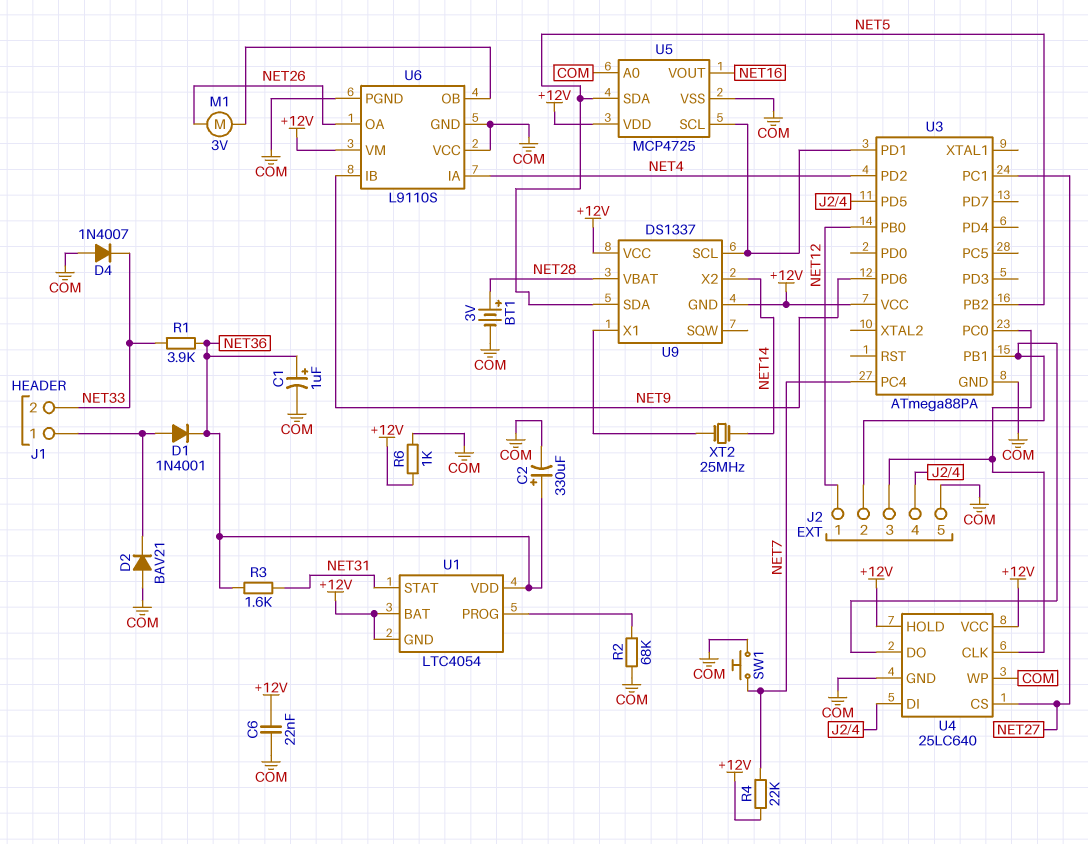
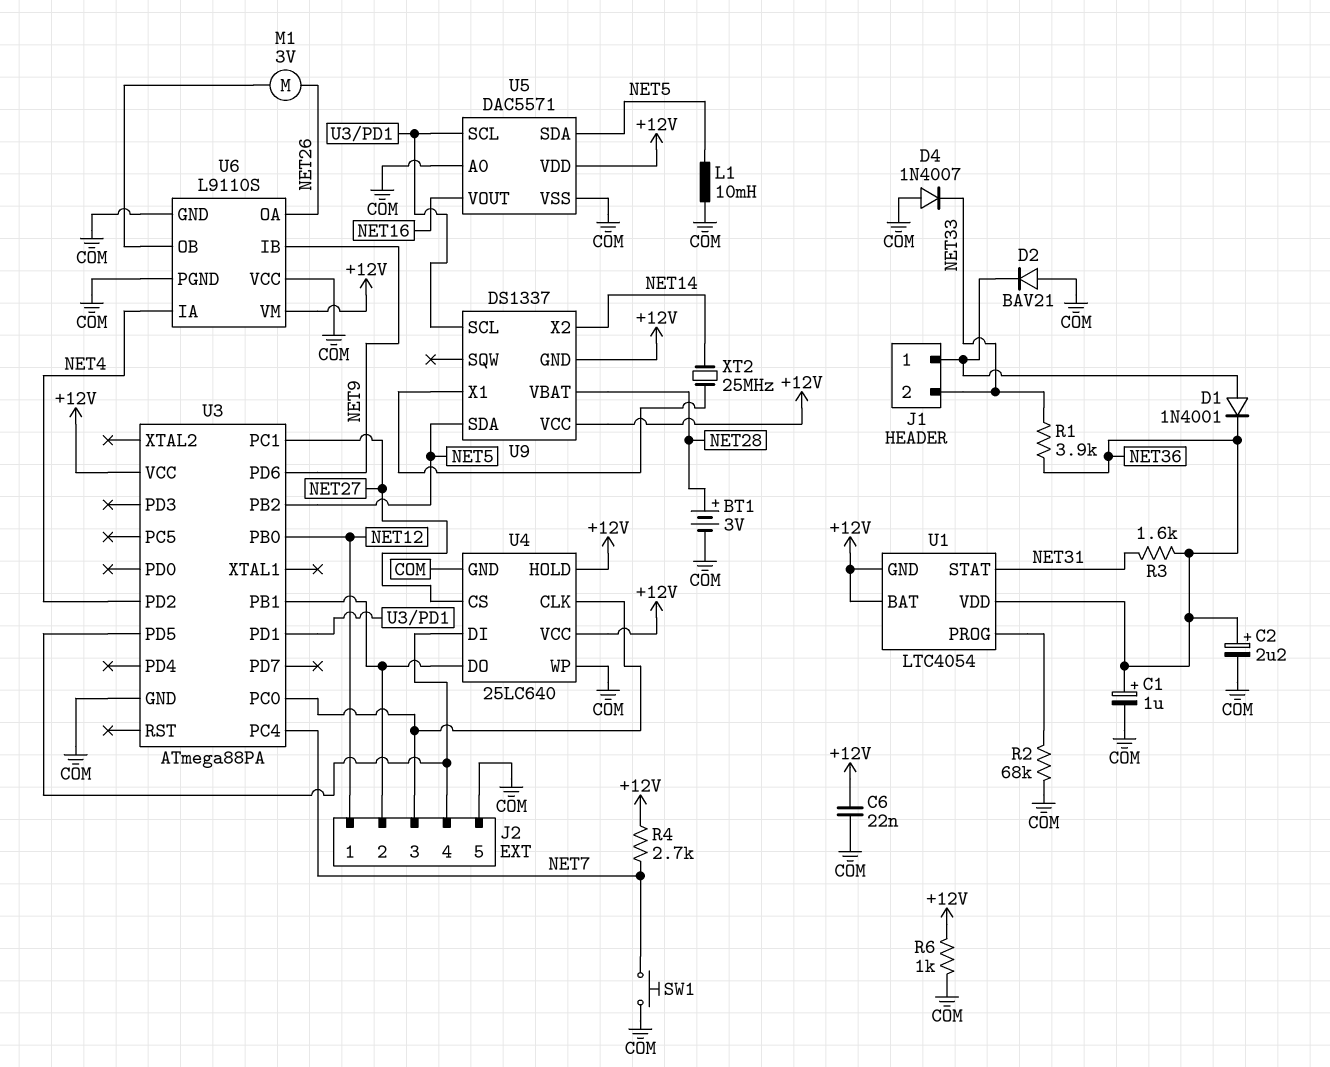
C2: 330uF (plus NET36, minus COM) -> 2.2uF (plus NET36, minus COM)
L1: none -> 10mH (COM, NET5)
R4: 22k (+12V, NET7) -> 2.7k (+12V, NET7)
U5: MCP4725 -> DAC5571

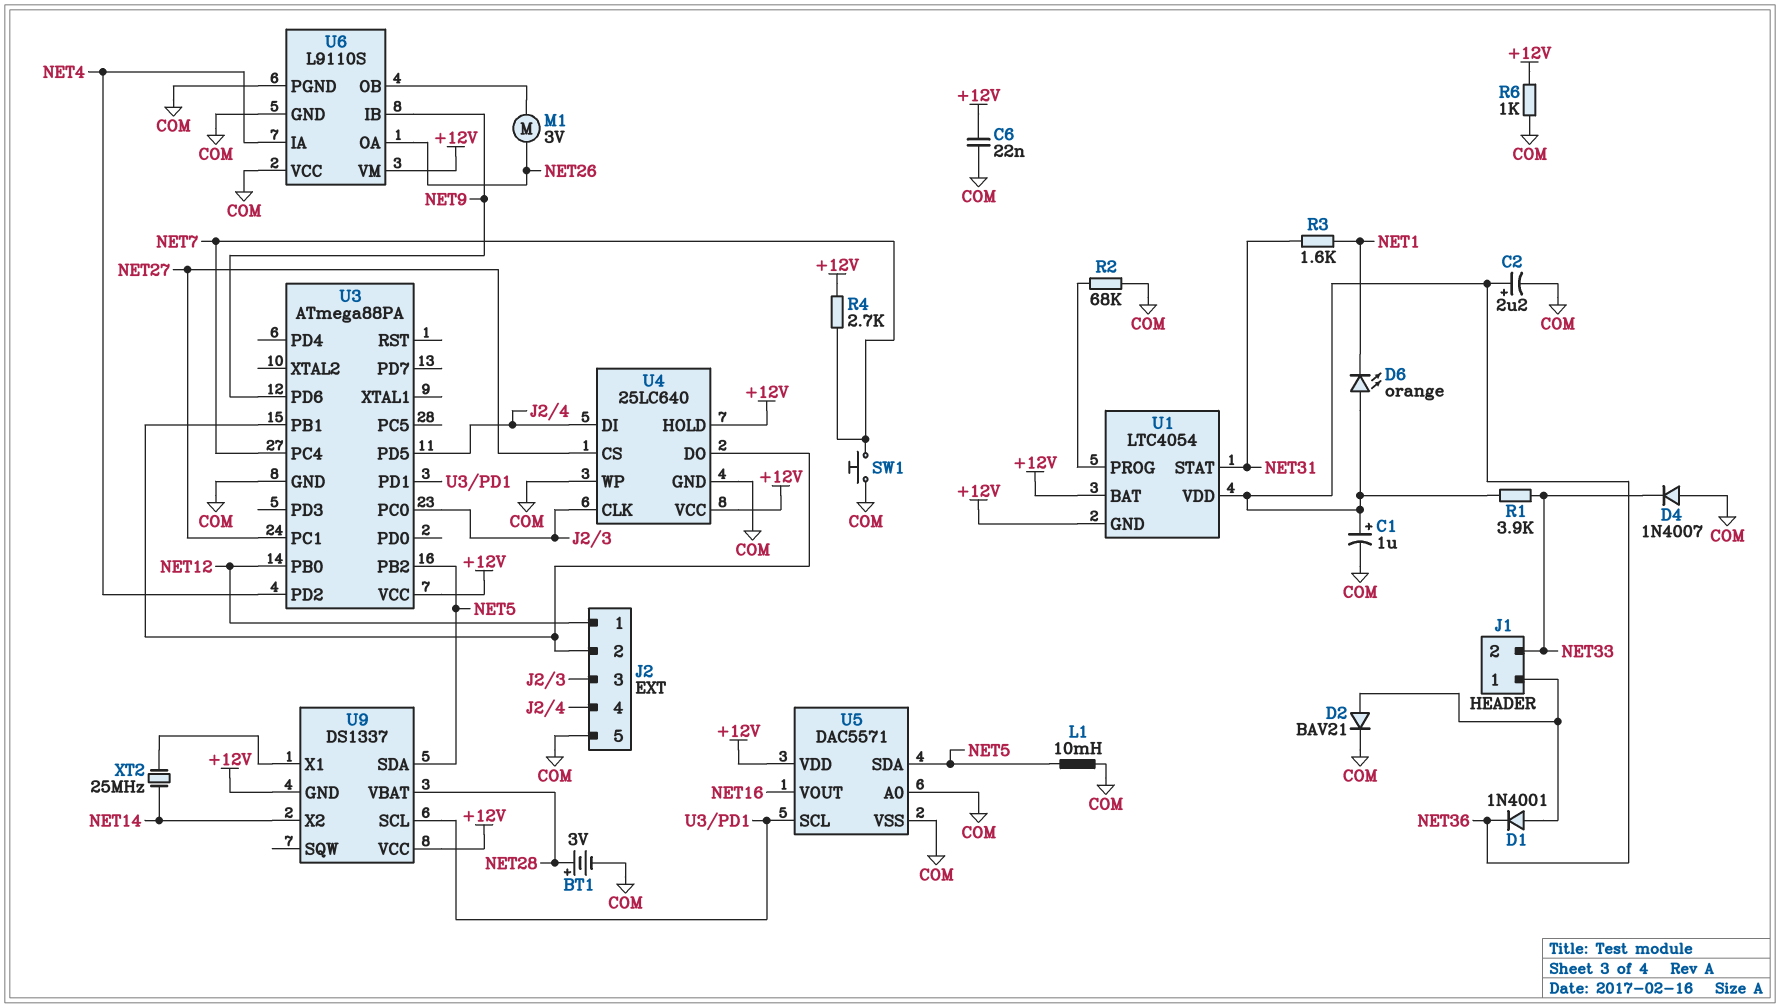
D2: diode BAV21 (A COM, K J1/1) -> diode BAV21 (A J1/1, K COM)
D6: none -> LED orange (A NET36, K NET1)
R3: 1.6k (NET31, NET36) -> 1.6k (NET1, NET31)

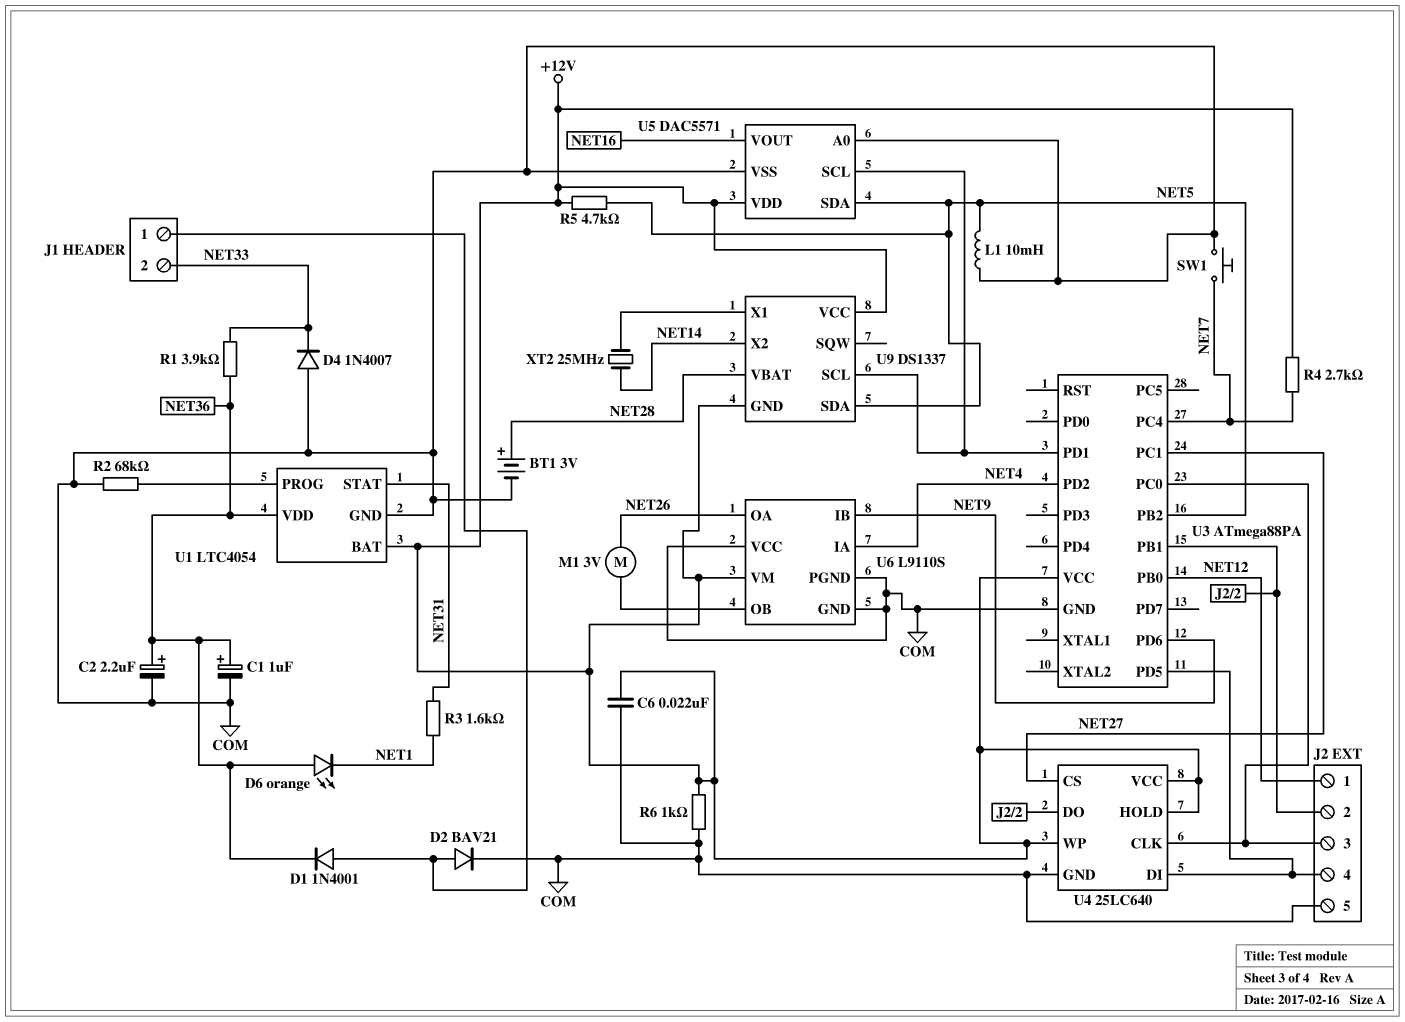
R5: none -> 4.7k (+12V, NET5)
U1 pin GND: +12V -> COM
U4 pin WP: COM -> +12V

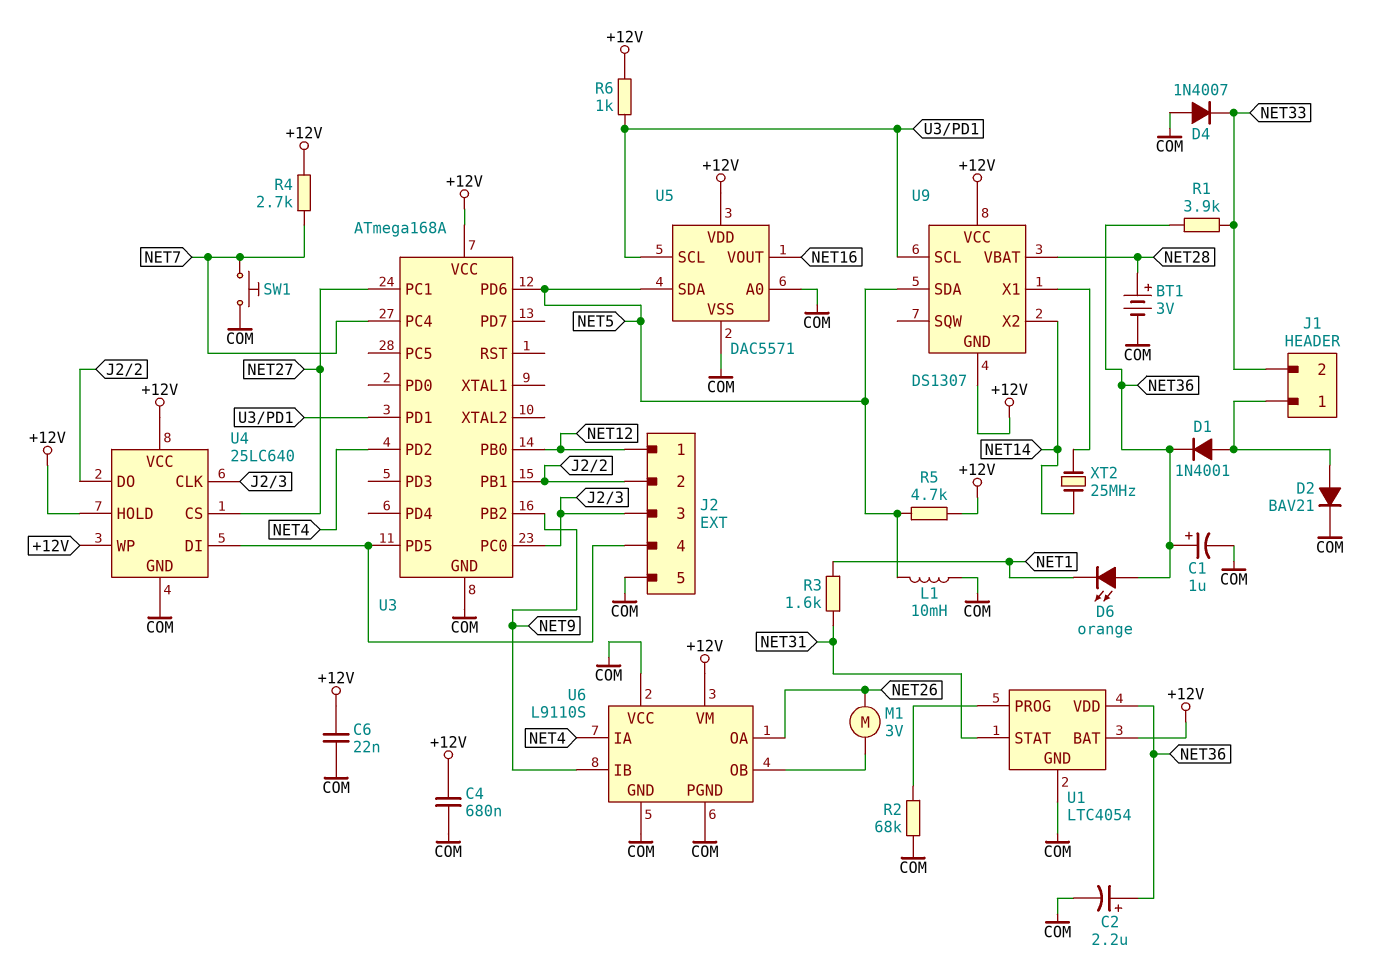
C4: none -> 680nF (+12V, COM)
R6: 1k (+12V, COM) -> 1k (+12V, U3/PD1)
U3: ATmega88PA -> ATmega168A
U3 pin PB2: NET5 -> NET9
U3 pin PD6: NET9 -> NET5
U9: DS1337 -> DS1307

